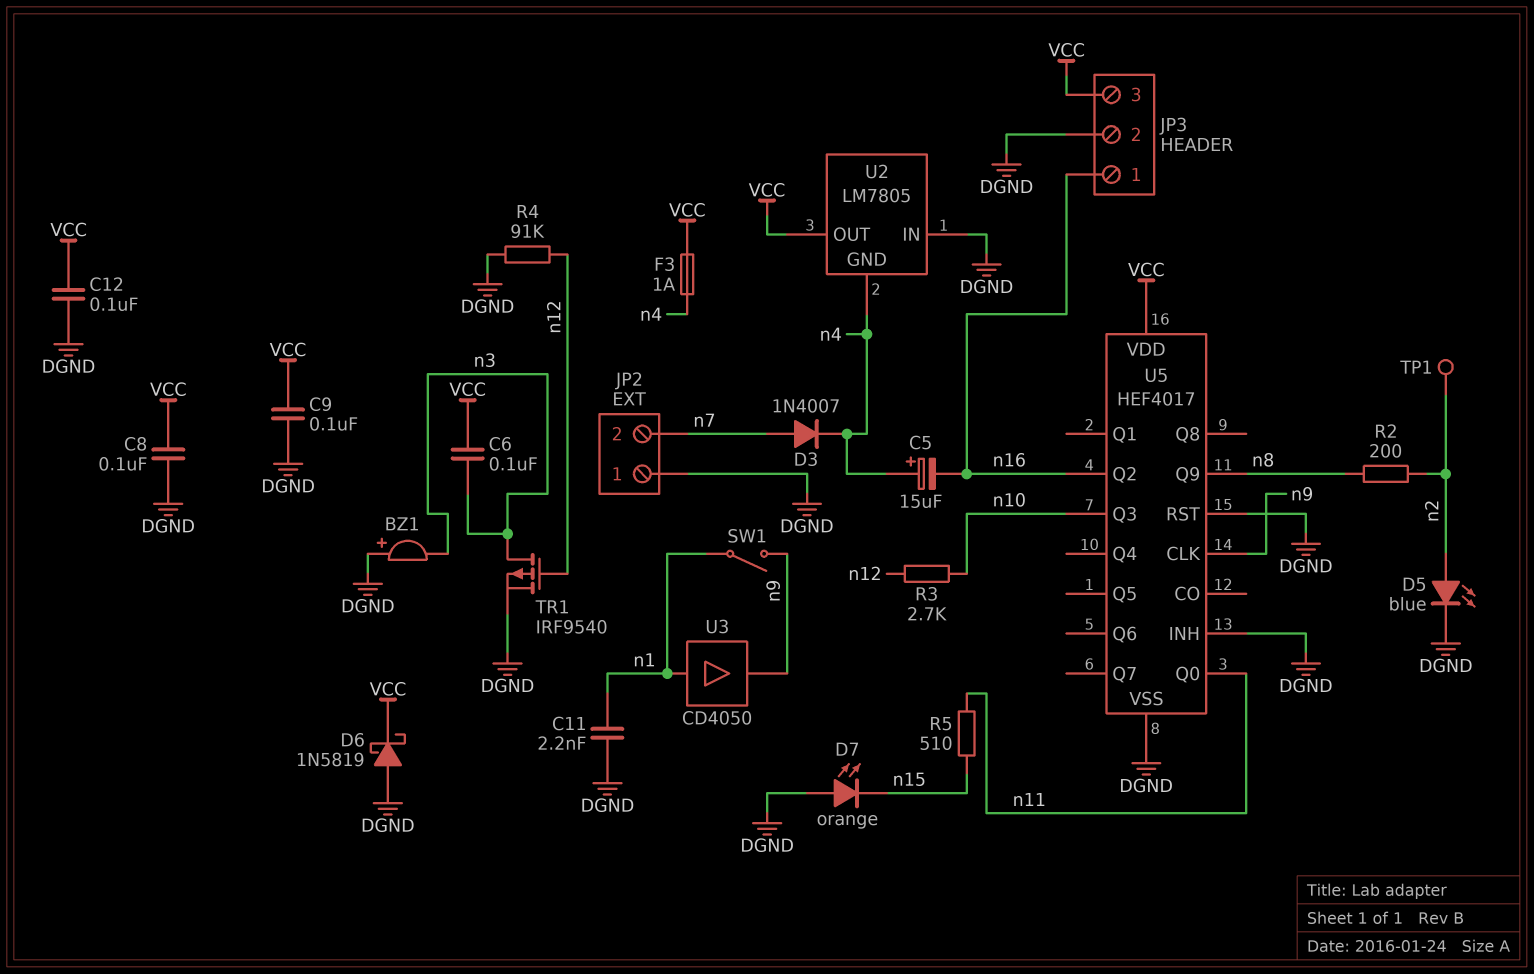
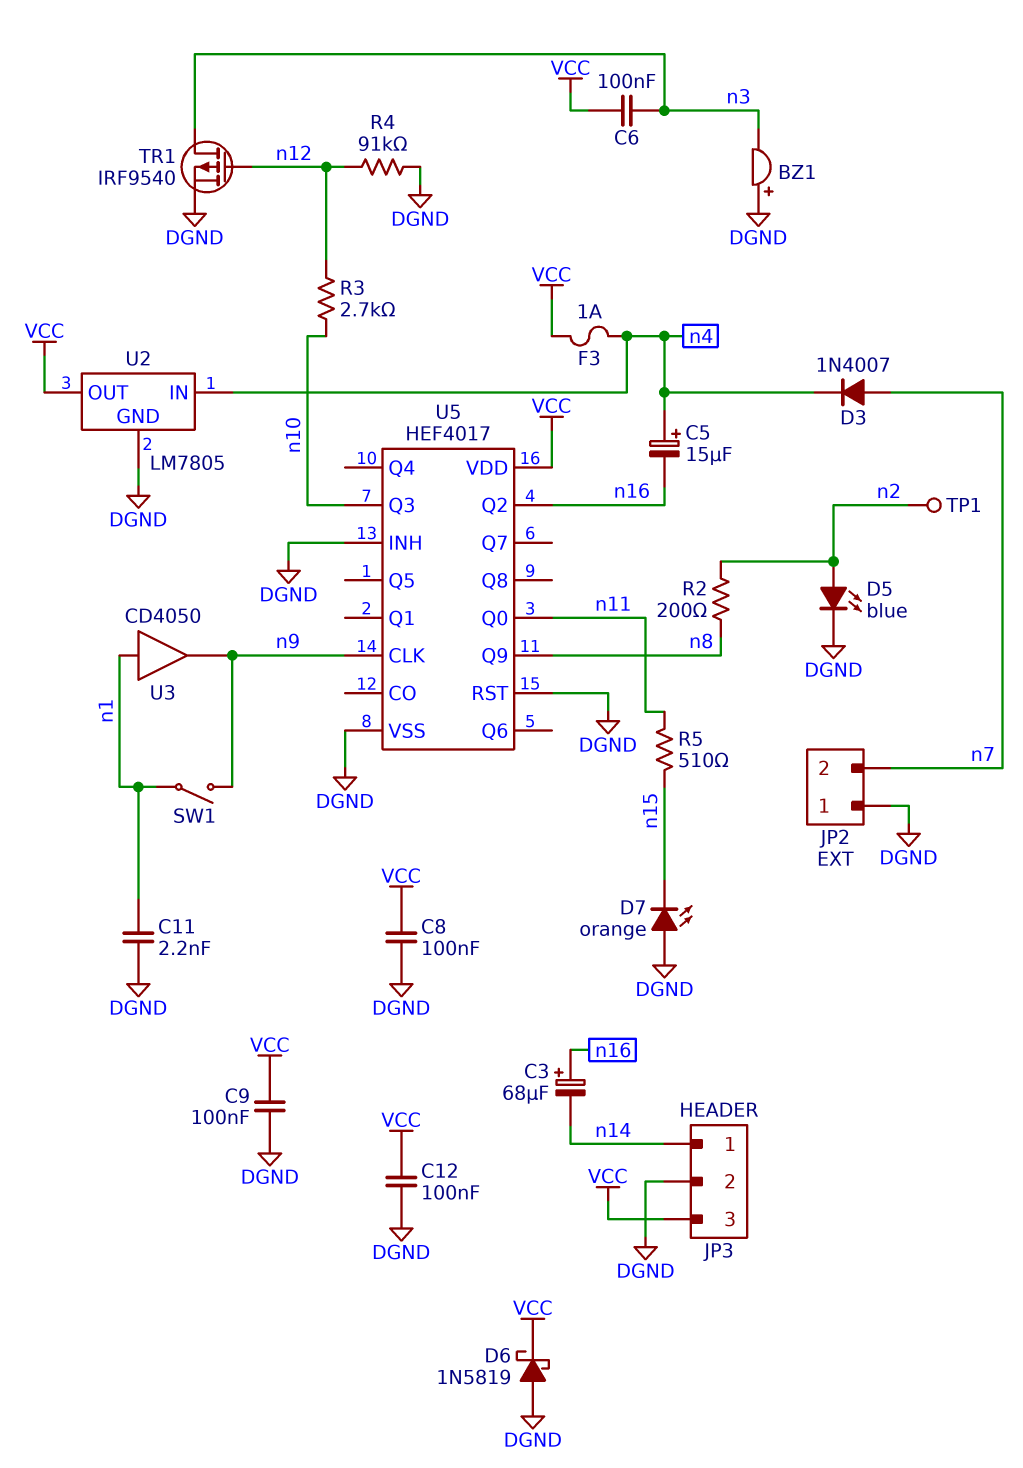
C3: none -> 68uF (plus n16, minus n14)
JP3 pin 1: n16 -> n14
U2 pin GND: n4 -> DGND
U2 pin IN: DGND -> n4

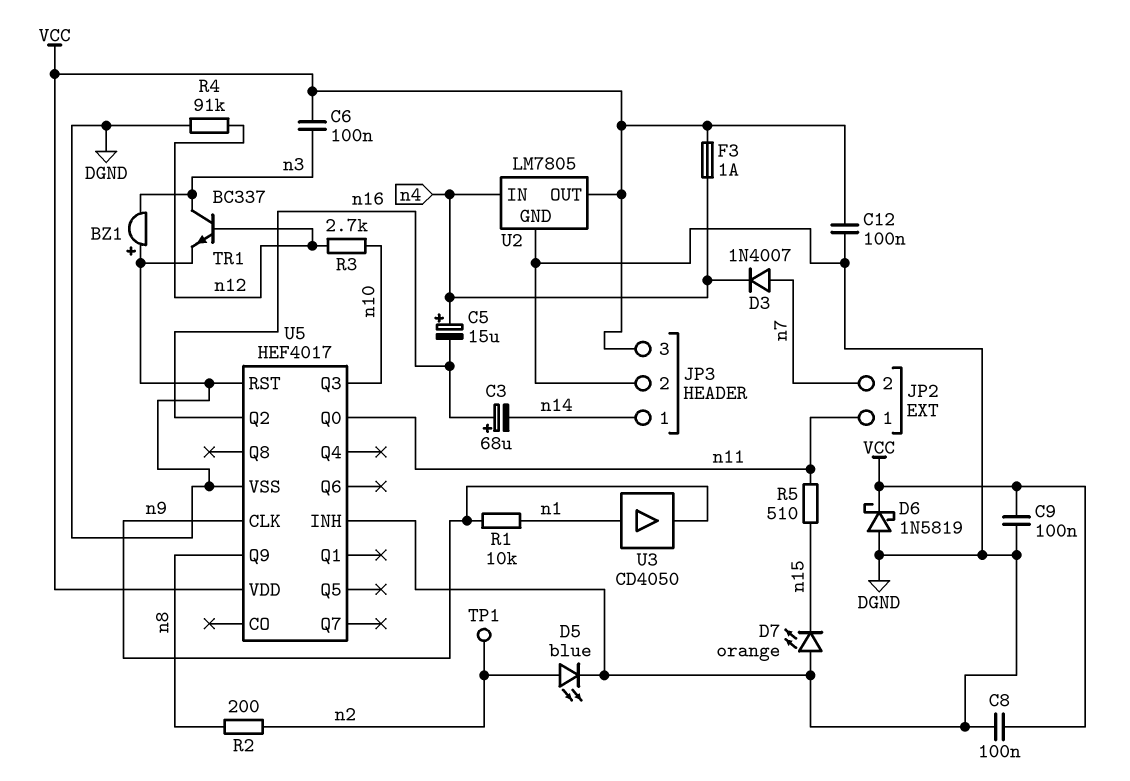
C11: 2.2nF (DGND, n1) -> none
JP2 pin 1: DGND -> n11
R1: none -> 10k (n1, n9)
SW1: switch (n1, n9) -> none
TR1: PMOS IRF9540 (G n12, D n3, S DGND) -> NPN BC337 (B n12, C n3, E DGND)

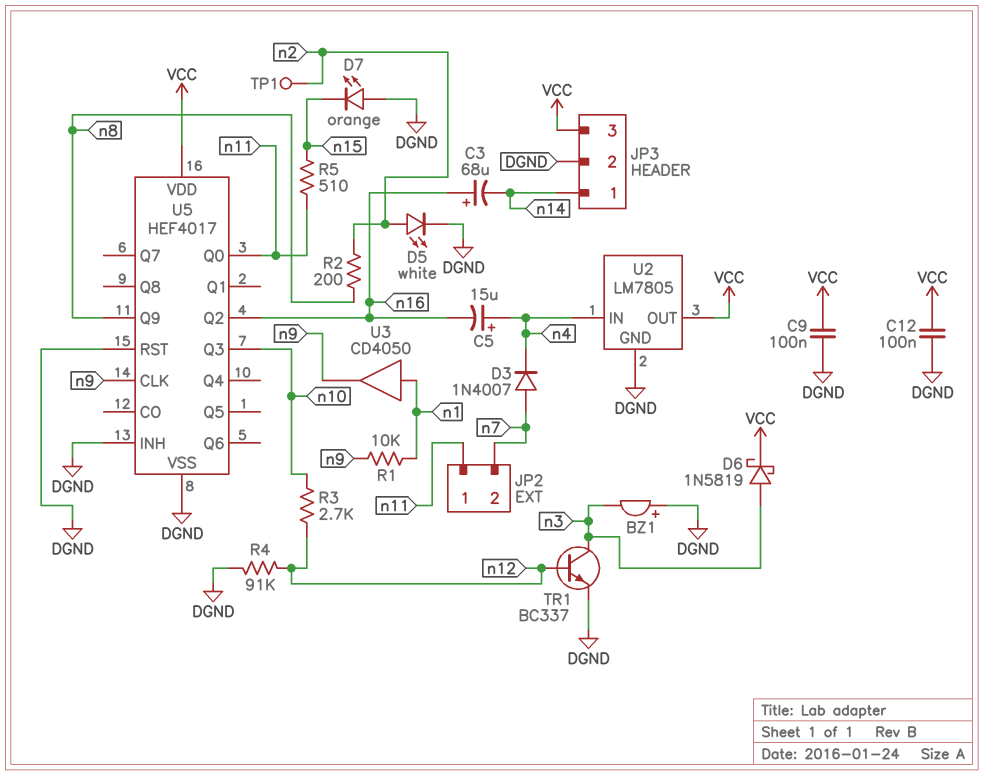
C6: 100nF (VCC, n3) -> none
C8: 100nF (DGND, VCC) -> none
D5: LED blue (A n2, K DGND) -> LED white (A n2, K DGND)
D6: schottky 1N5819 (A DGND, K VCC) -> schottky 1N5819 (A n3, K VCC)
F3: 1A (VCC, n4) -> none

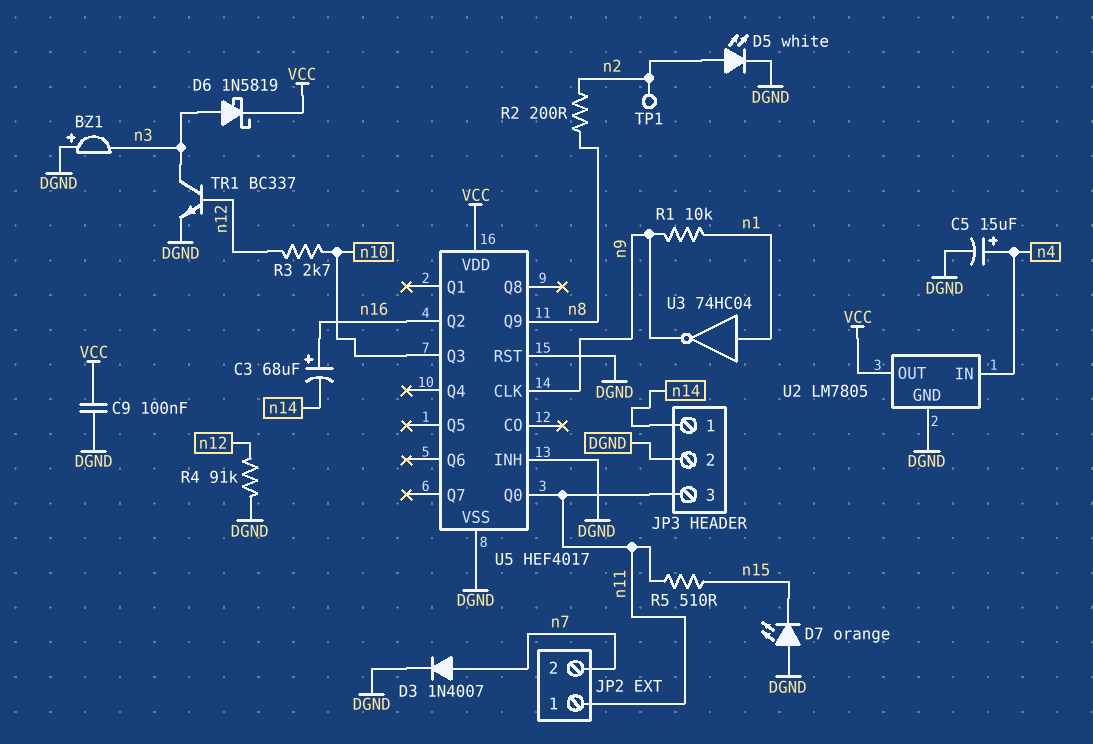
C5: 15uF (plus n4, minus n16) -> 15uF (plus n4, minus DGND)
C12: 100nF (DGND, VCC) -> none
D3: diode 1N4007 (A n7, K n4) -> diode 1N4007 (A n7, K DGND)
JP3 pin 3: VCC -> n11
U3: buffer CD4050 (in n1, out n9) -> NOT 74HC04 (in n1, out n9)

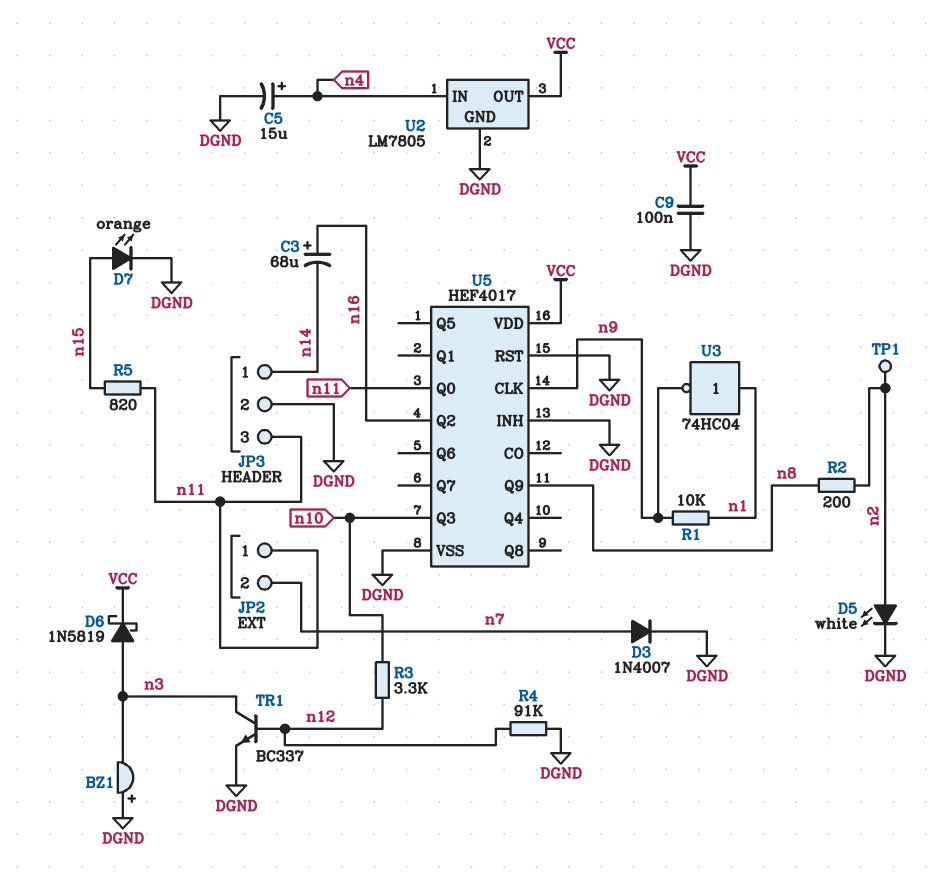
D7: LED orange (A DGND, K n15) -> LED orange (A n15, K DGND)
R3: 2.7k (n10, n12) -> 3.3k (n10, n12)
R5: 510 (n11, n15) -> 820 (n11, n15)

